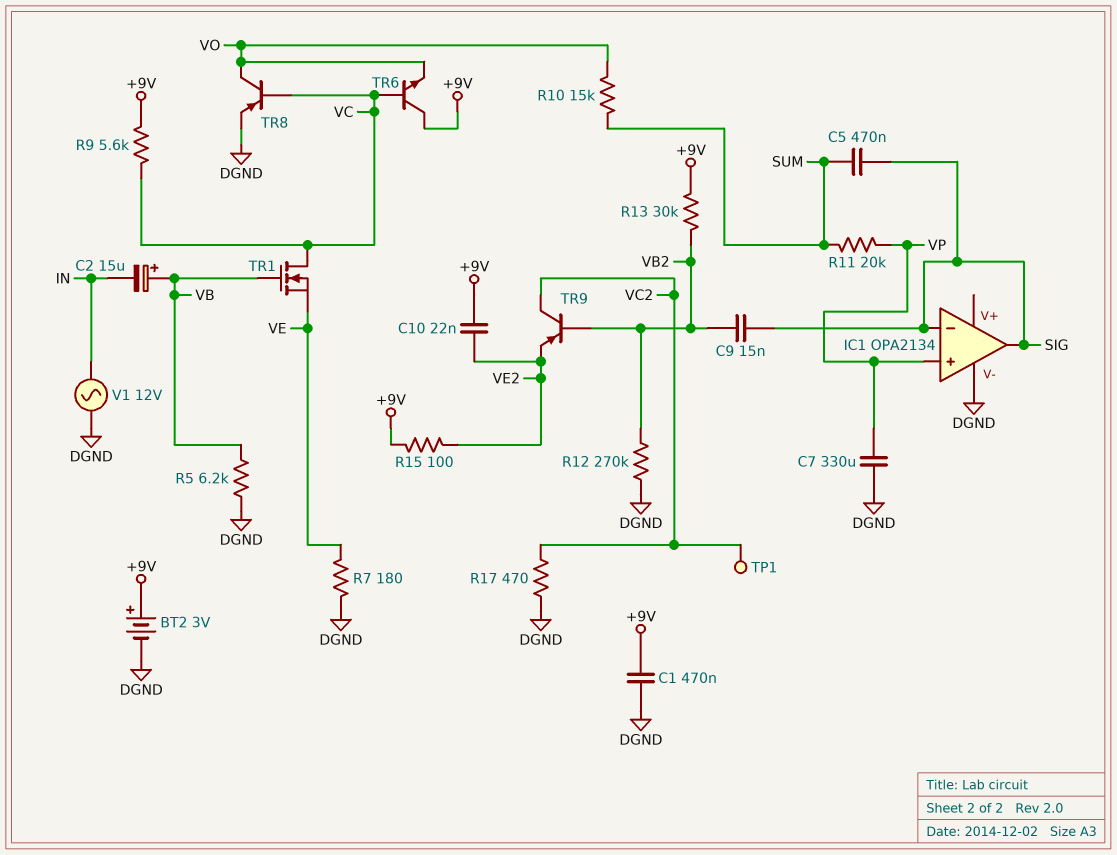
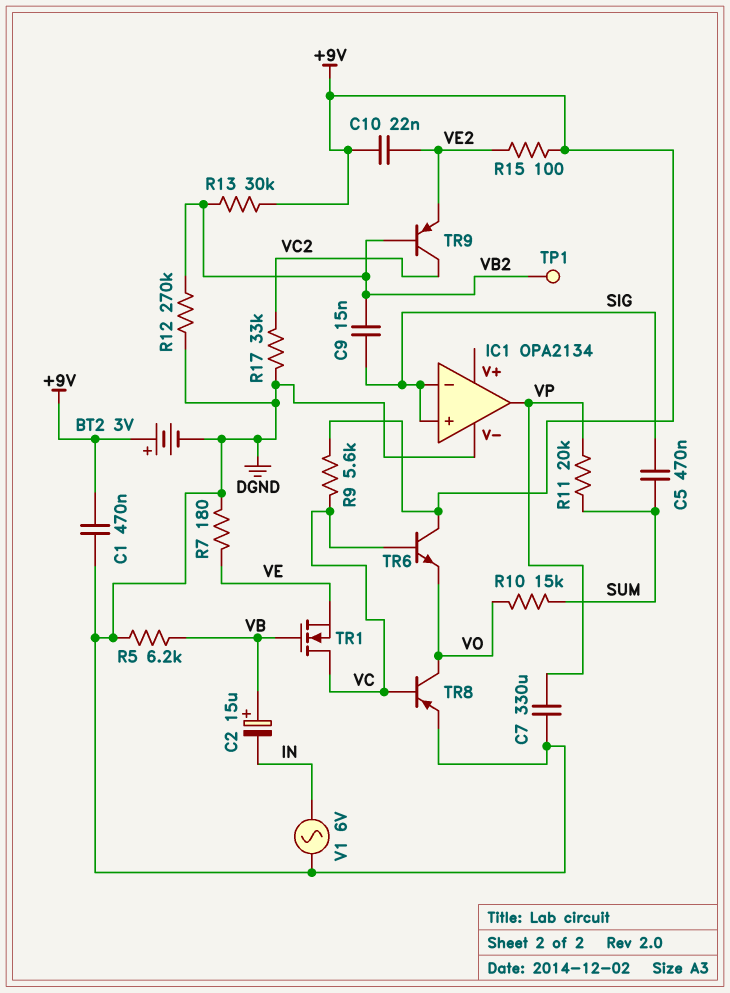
IC1 pin in+: VP -> SIG
IC1 pin out: SIG -> VP
R17: 470 (DGND, VC2) -> 33k (DGND, VC2)
TP1: test point (VC2) -> test point (VB2)
V1: AC 12V (DGND, IN) -> AC 6V (DGND, IN)

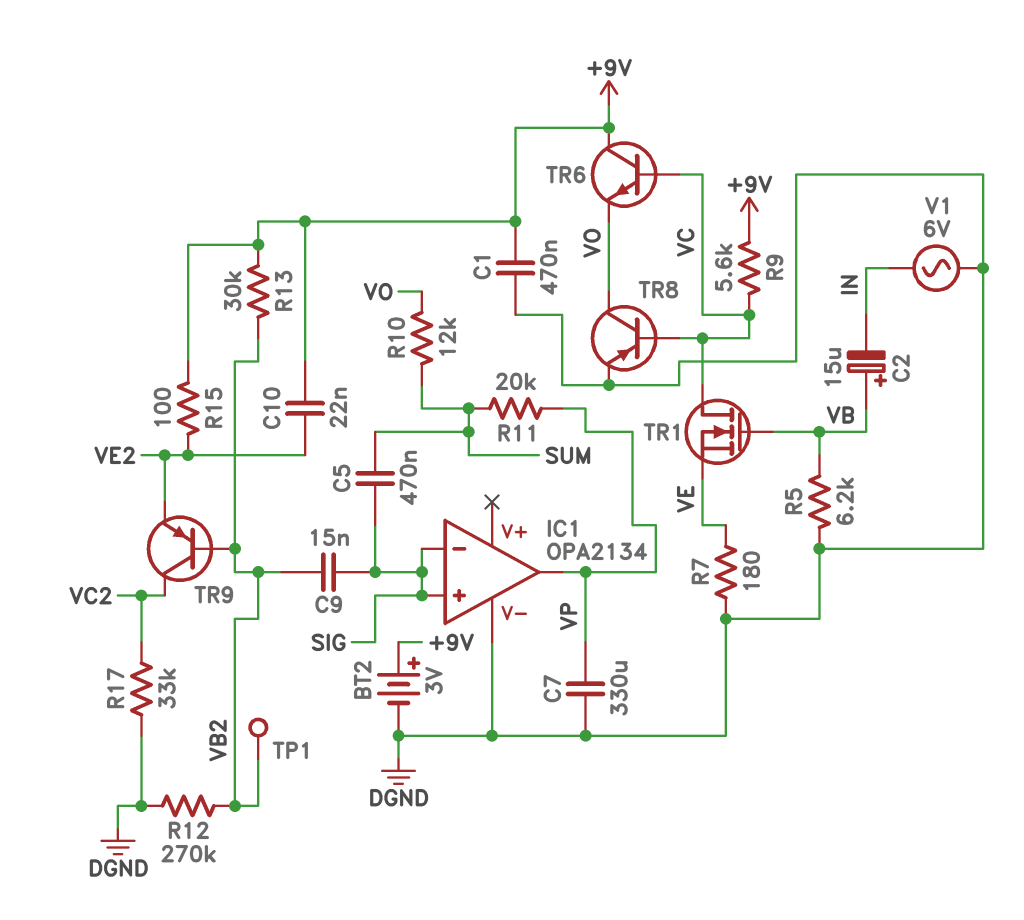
R10: 15k (SUM, VO) -> 12k (SUM, VO)

